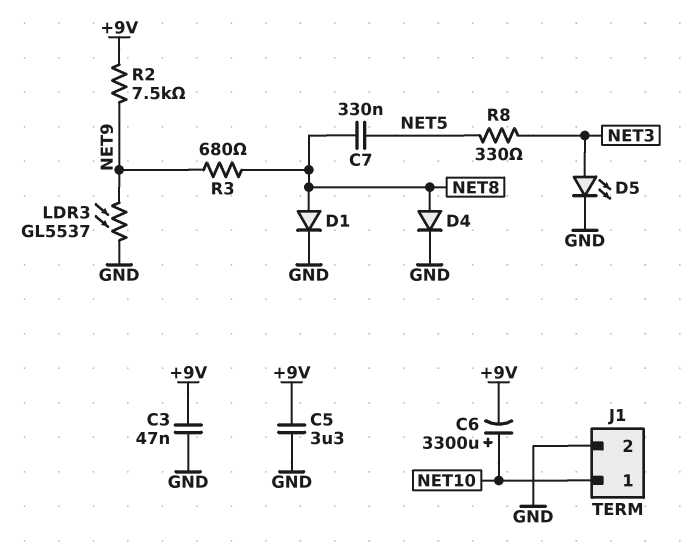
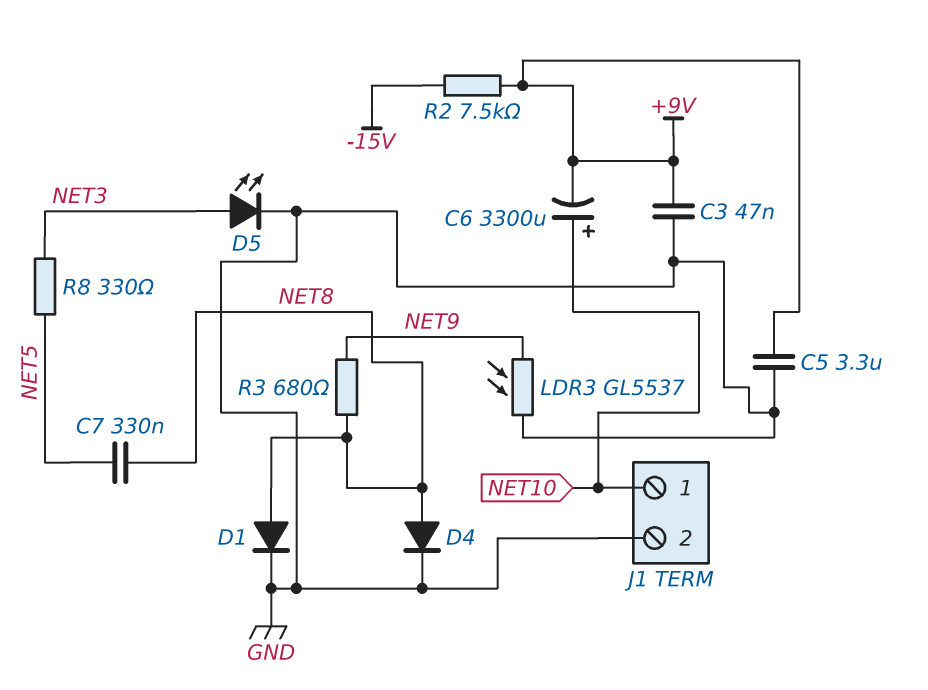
R2: 7.5k (+9V, NET9) -> 7.5k (+9V, -15V)

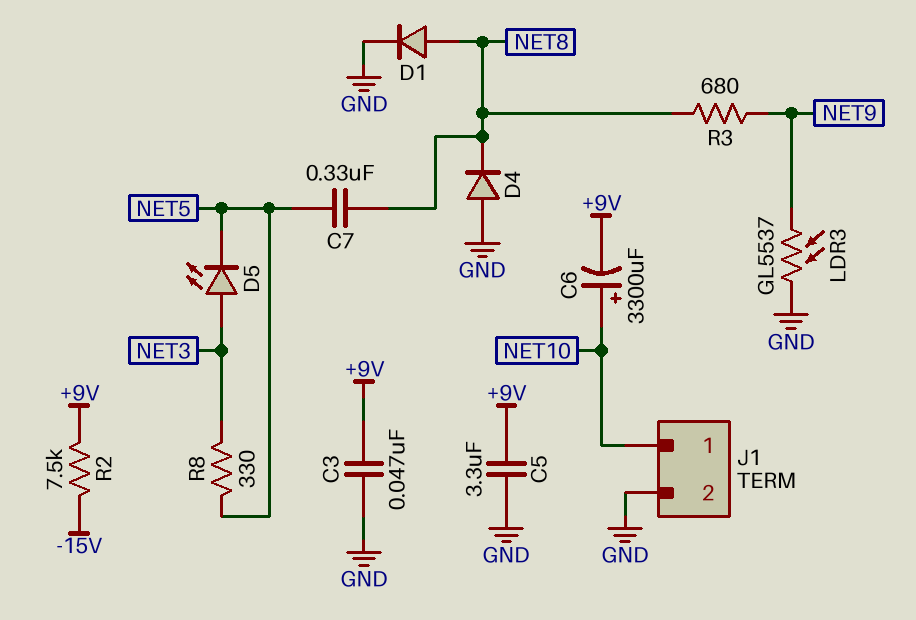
D4: diode (A NET8, K GND) -> diode (A GND, K NET8)
D5: LED (A NET3, K GND) -> LED (A NET3, K NET5)

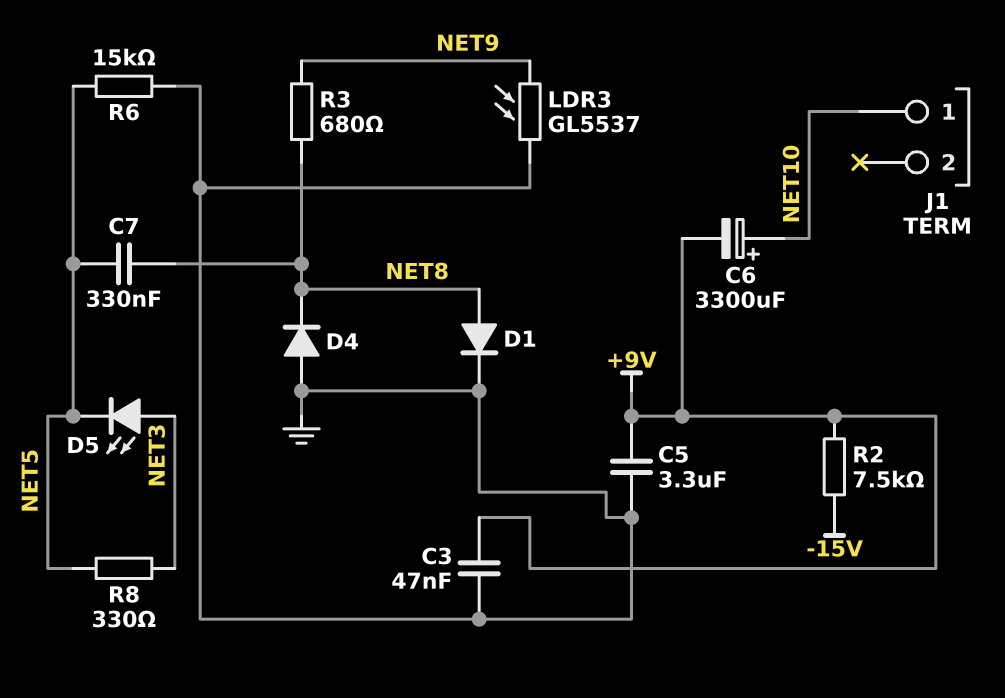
J1 pin 2: GND -> none
R6: none -> 15k (GND, NET5)

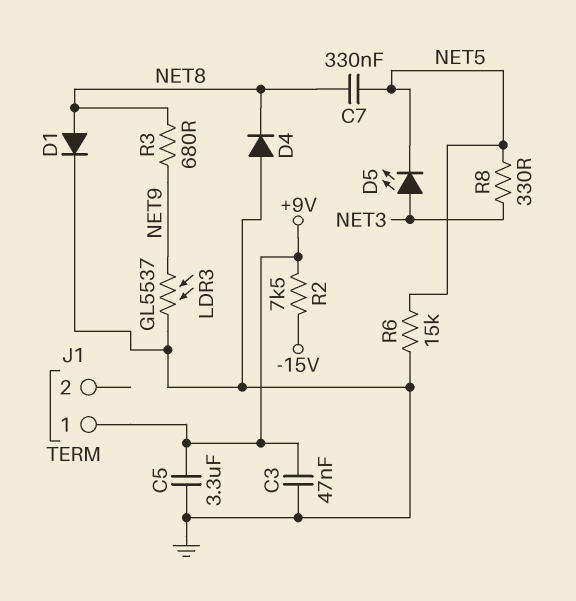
C6: 3300uF (plus NET10, minus +9V) -> none
J1 pin 1: NET10 -> +9V

